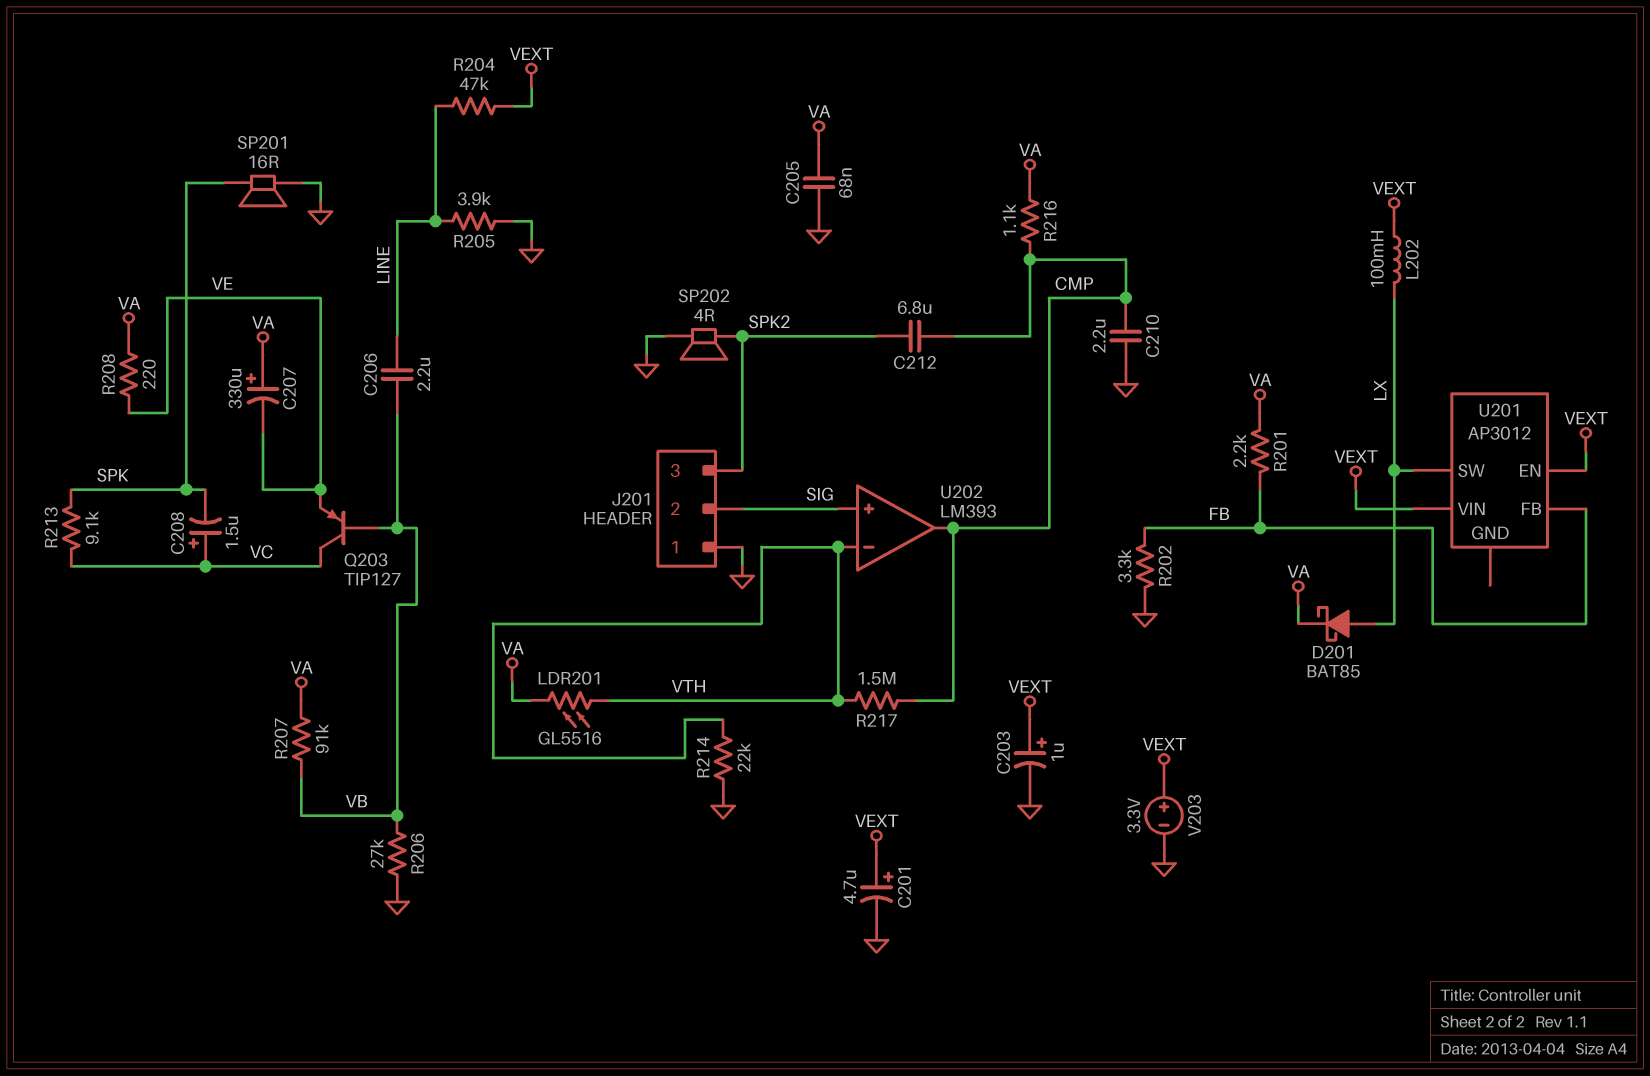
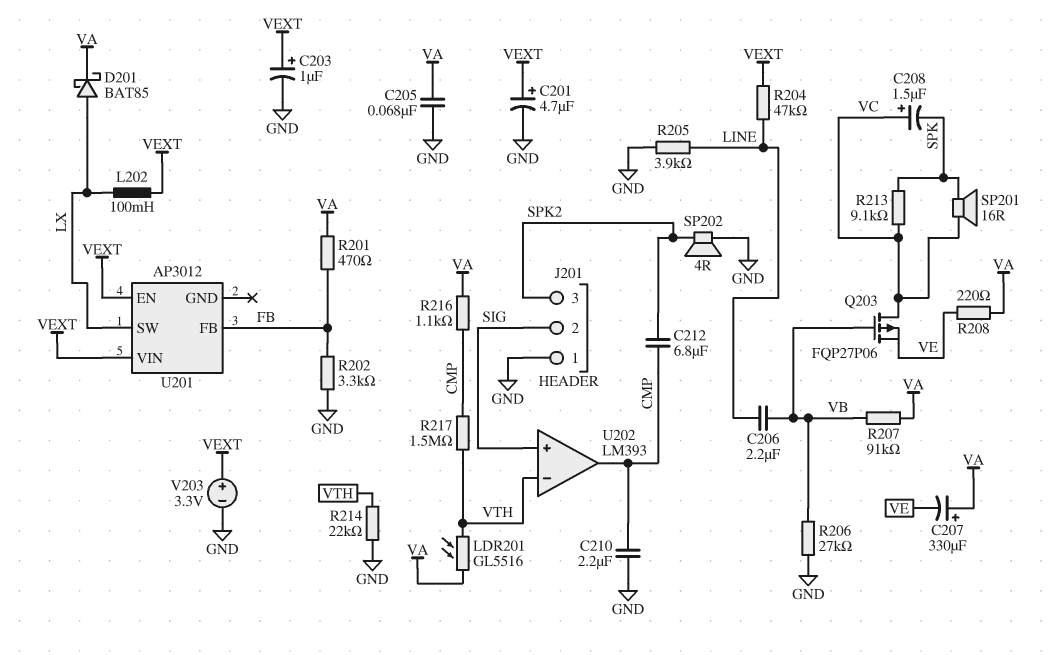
Q203: PNP TIP127 (B VB, C VC, E VE) -> PMOS FQP27P06 (G VB, D VC, S VE)
R201: 2.2k (FB, VA) -> 470 (FB, VA)
SP201: speaker 16R (GND, SPK) -> speaker 16R (SPK, VC)

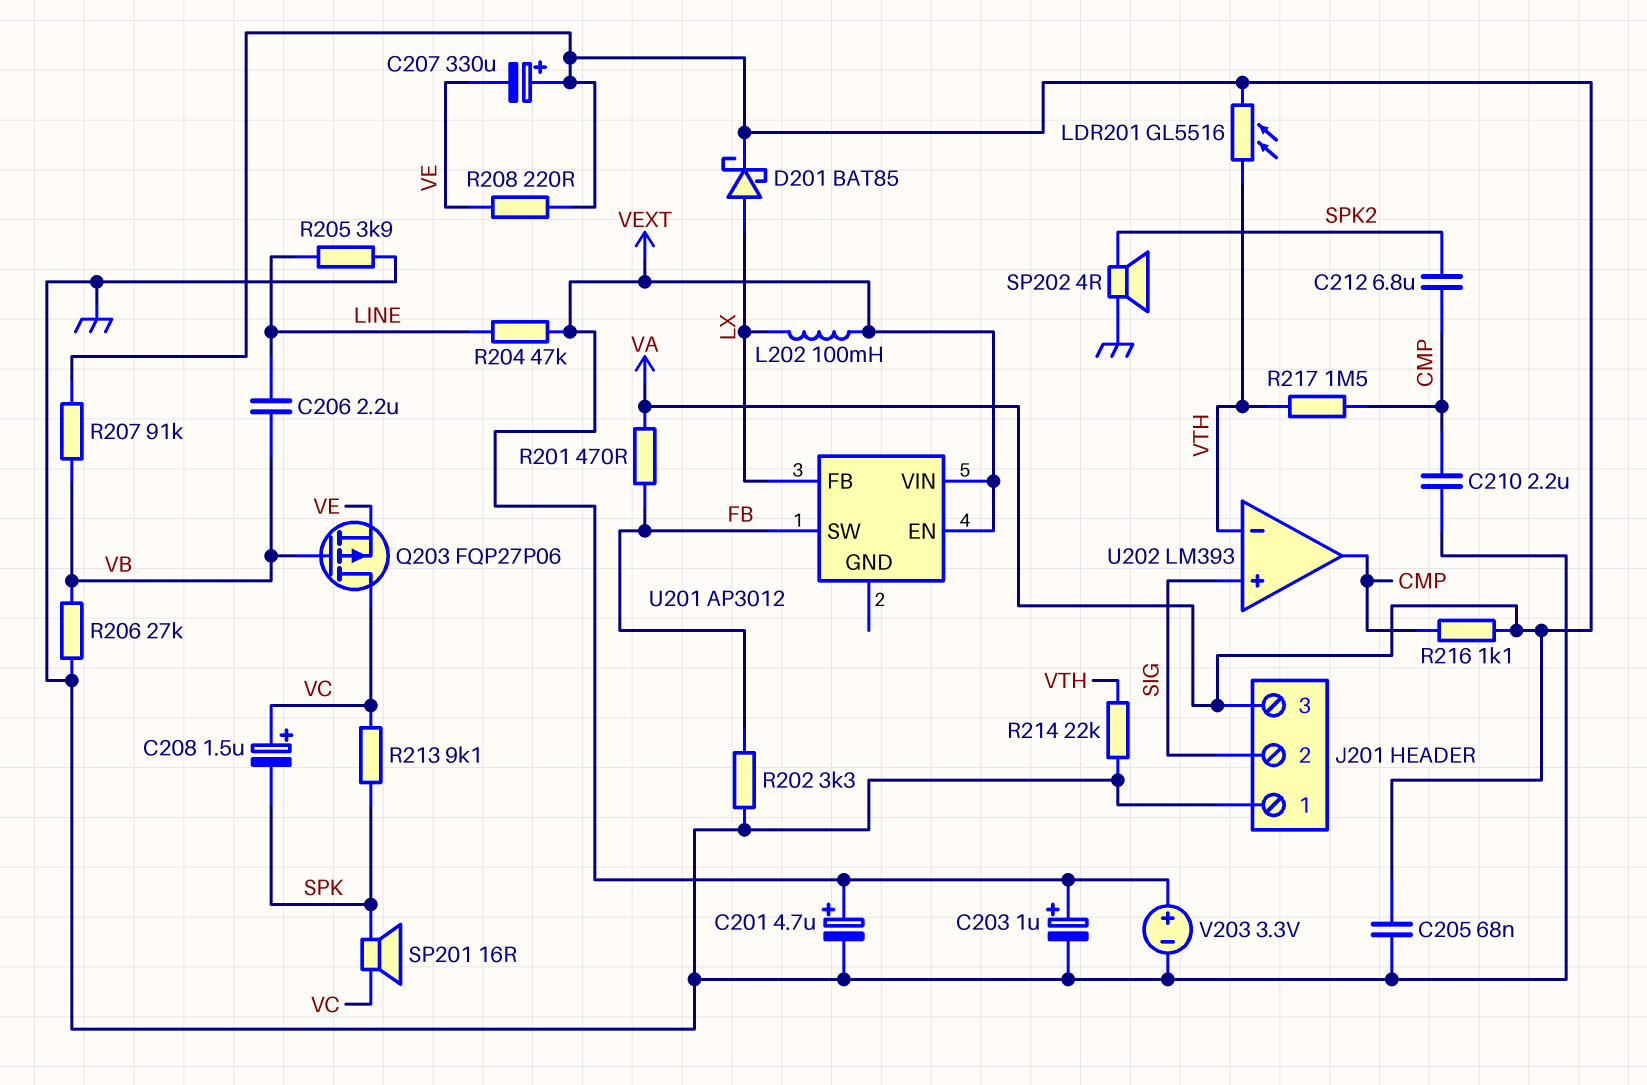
J201 pin 3: SPK2 -> VA
U201 pin FB: FB -> LX
U201 pin SW: LX -> FB

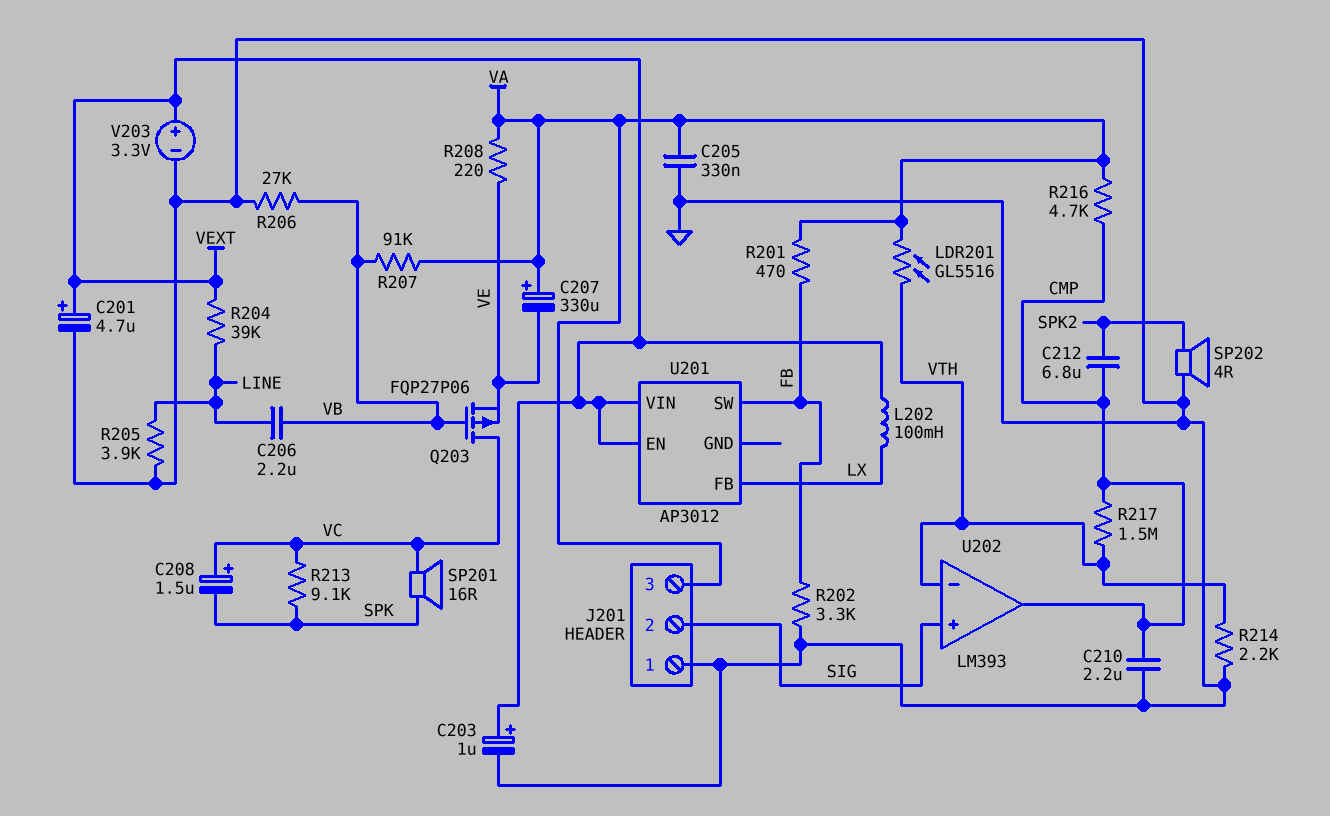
C205: 68nF (GND, VA) -> 330nF (GND, VA)
D201: schottky BAT85 (A LX, K VA) -> none
R204: 47k (LINE, VEXT) -> 39k (LINE, VEXT)
R214: 22k (GND, VTH) -> 2.2k (GND, VTH)
R216: 1.1k (CMP, VA) -> 4.7k (CMP, VA)

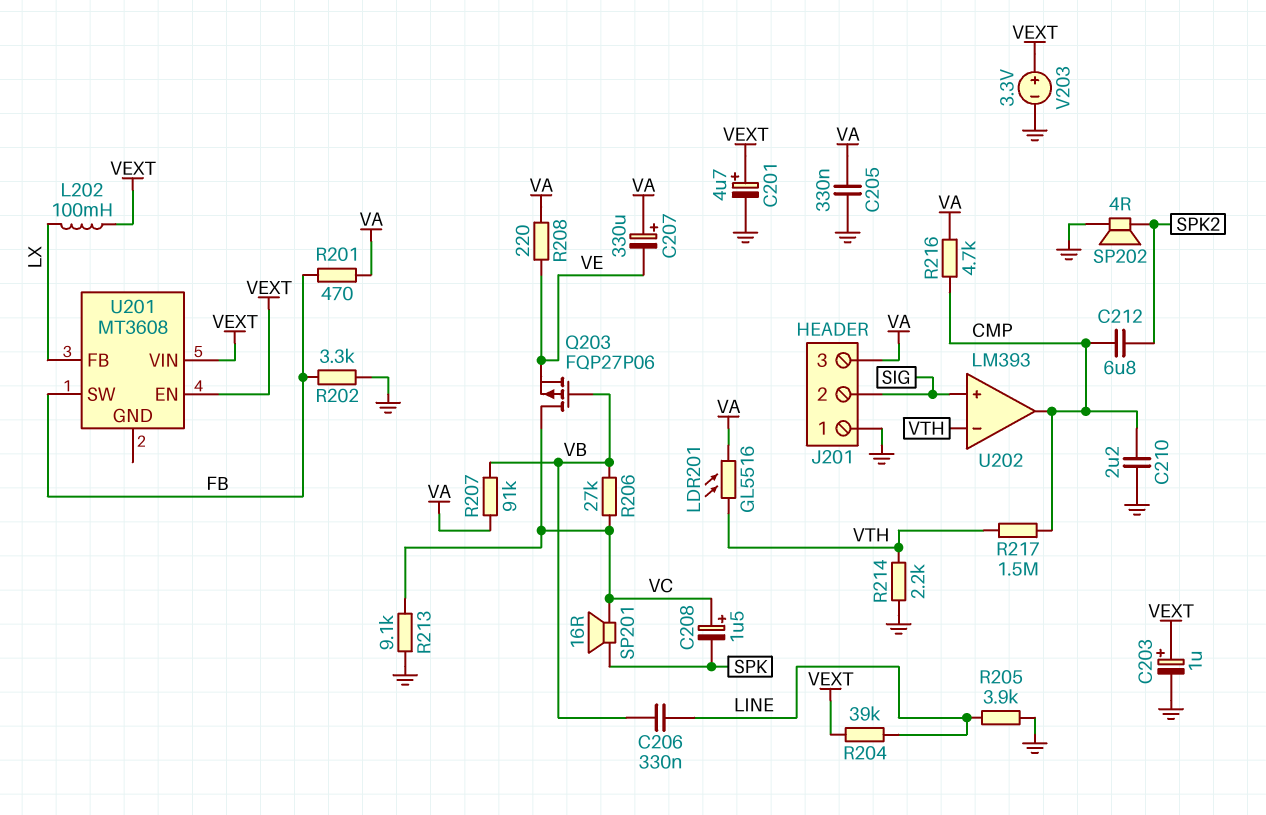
C206: 2.2uF (LINE, VB) -> 330nF (LINE, VB)
R206: 27k (GND, VB) -> 27k (VB, VC)
R213: 9.1k (SPK, VC) -> 9.1k (GND, VC)
U201: AP3012 -> MT3608

